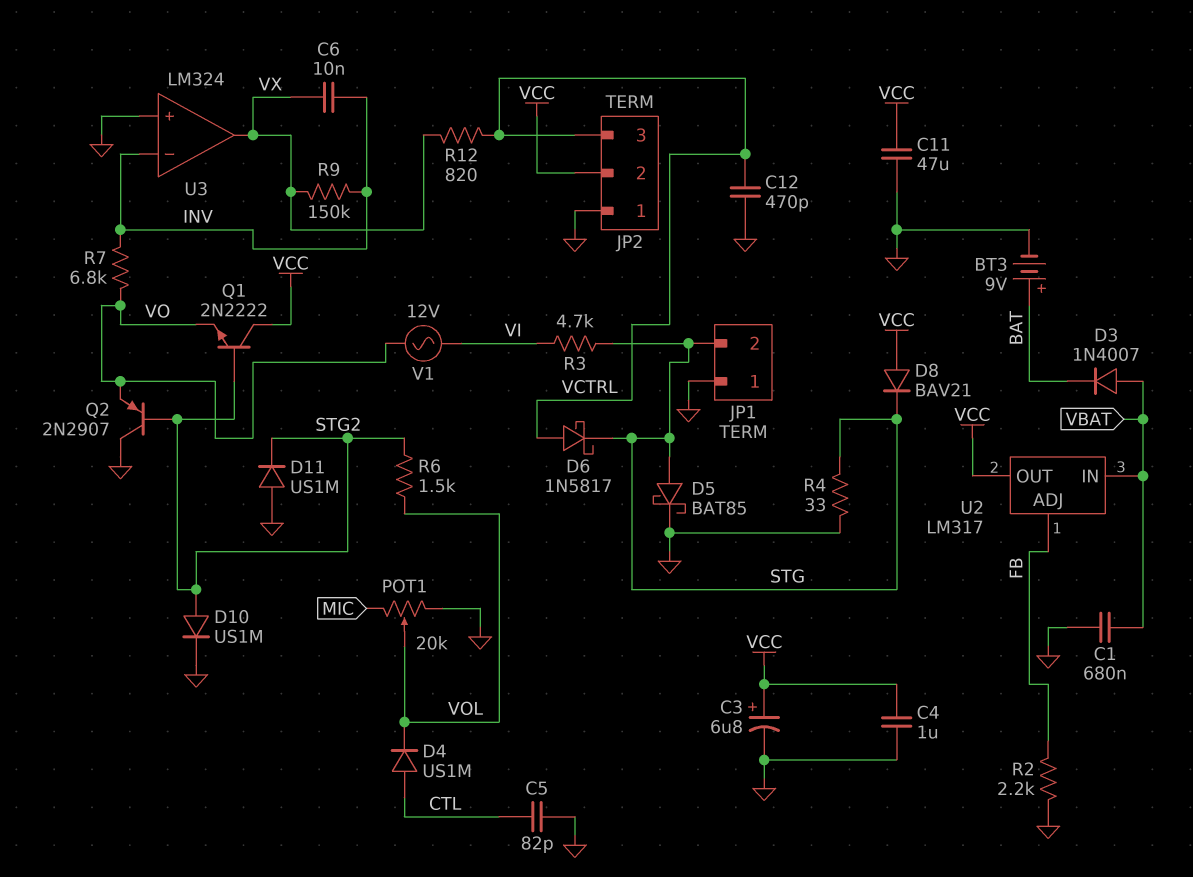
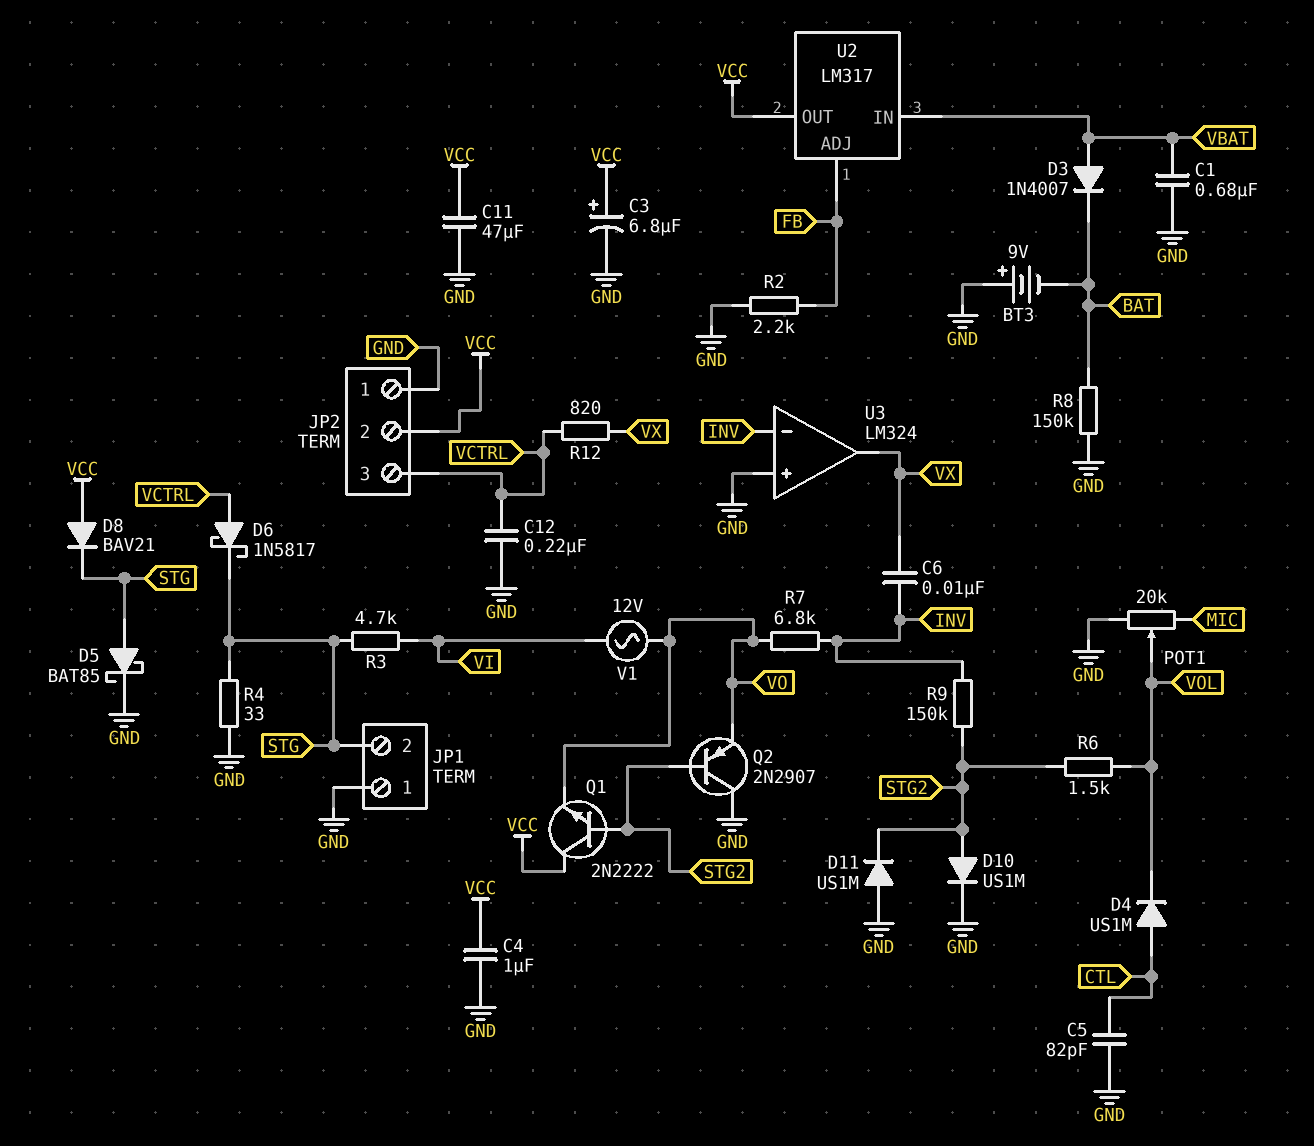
BT3: 9V (plus BAT, minus GND) -> 9V (plus GND, minus BAT)
C12: 470pF (GND, VCTRL) -> 220nF (GND, VCTRL)
R8: none -> 150k (BAT, GND)
R9: 150k (INV, VX) -> 150k (INV, STG2)

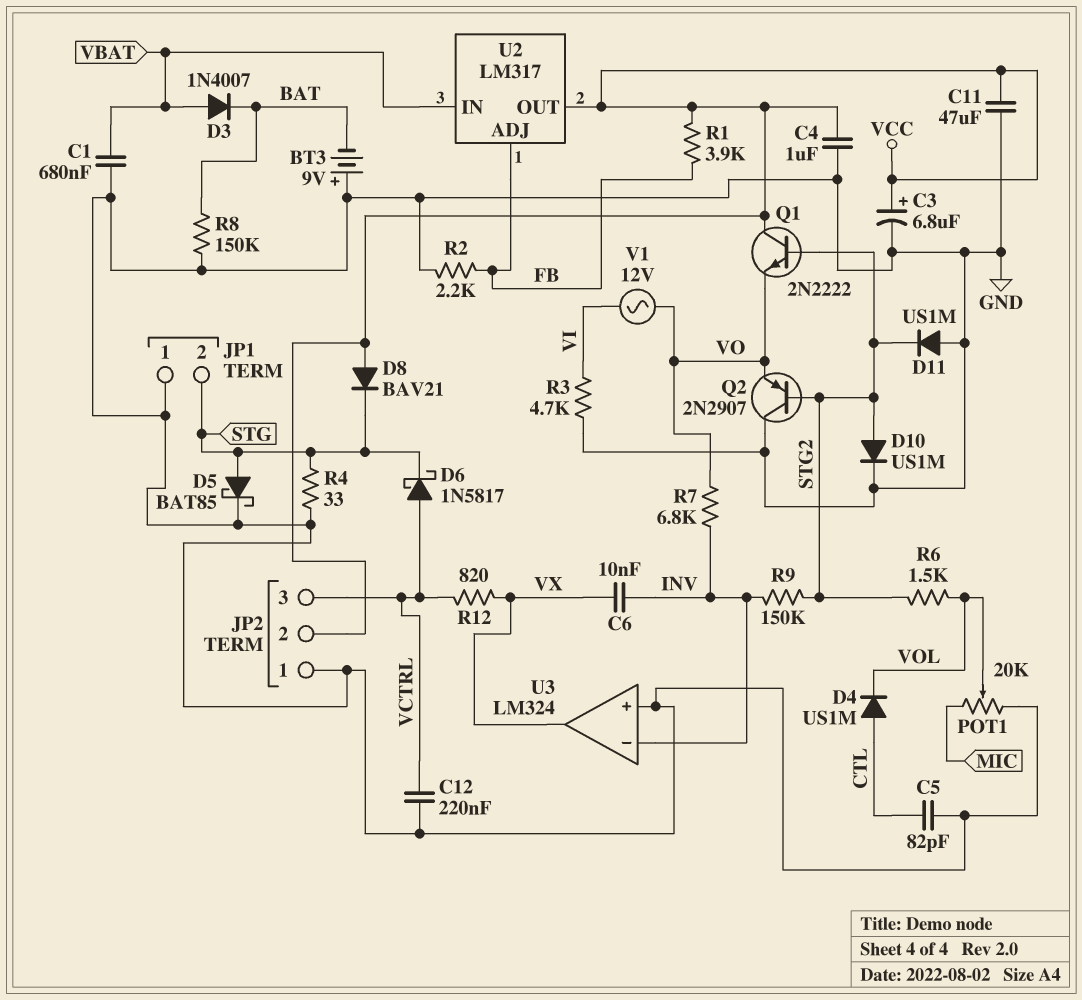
R1: none -> 3.9k (FB, VCC)
R3: 4.7k (STG, VI) -> 4.7k (GND, VI)

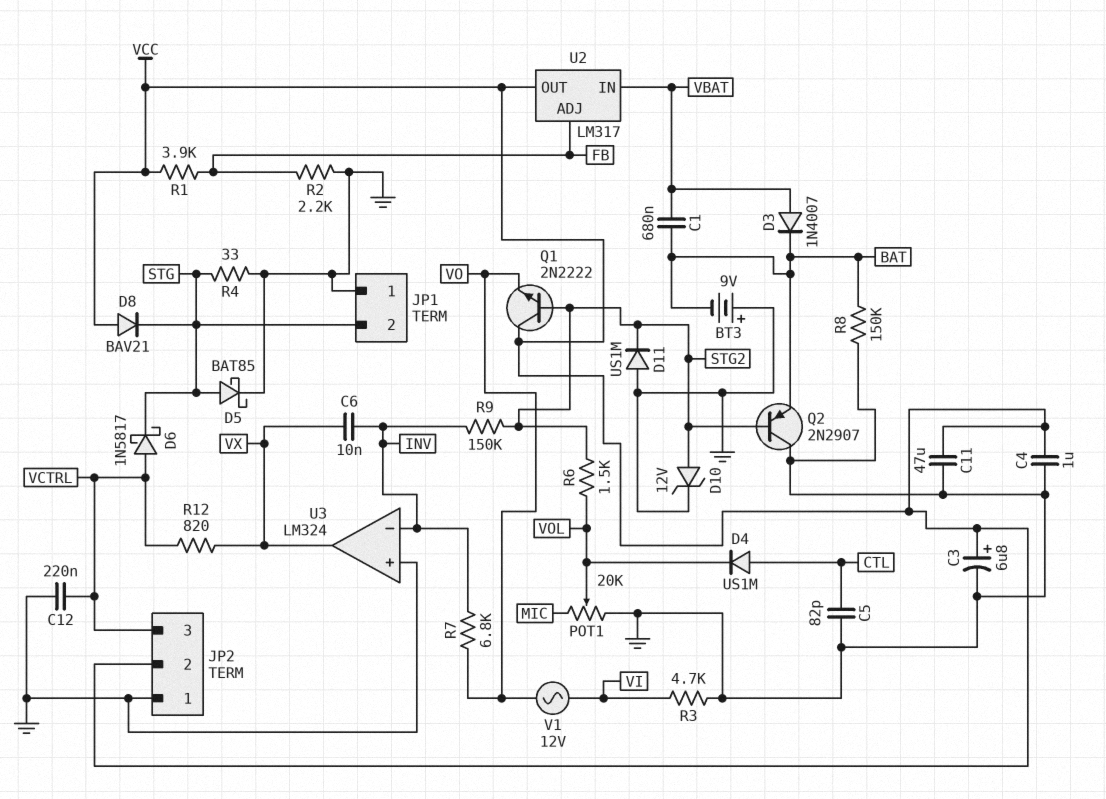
C1: 680nF (GND, VBAT) -> 680nF (BAT, VBAT)
D10: diode US1M (A STG2, K GND) -> zener 12V (A STG2, K GND)
Q2: PNP 2N2907 (B STG2, C GND, E VO) -> PNP 2N2907 (B STG2, C GND, E BAT)

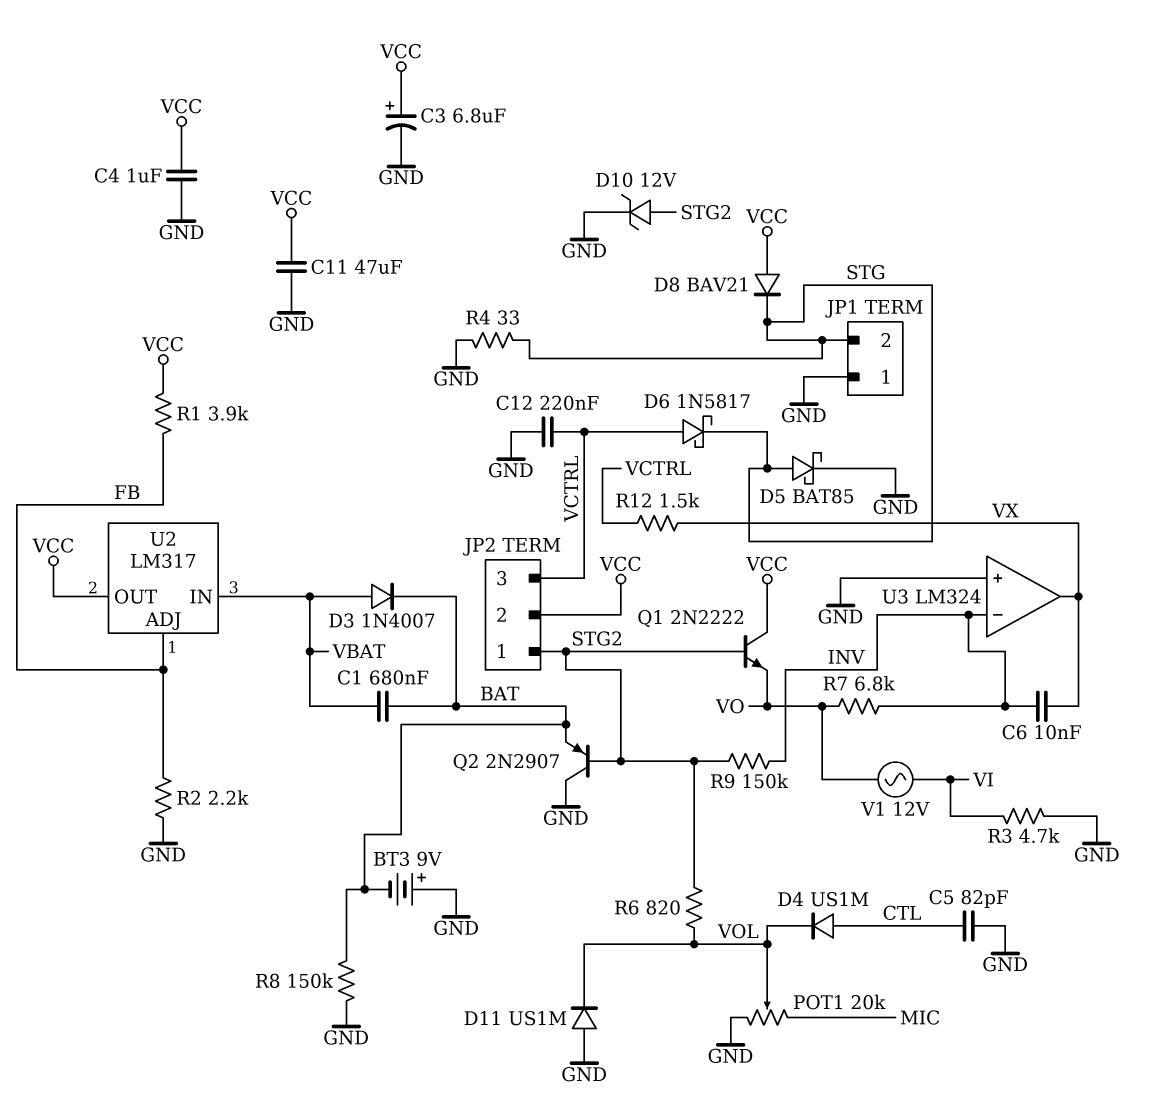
D11: diode US1M (A GND, K STG2) -> diode US1M (A GND, K VOL)
JP2 pin 1: GND -> STG2
R6: 1.5k (STG2, VOL) -> 820 (STG2, VOL)
R12: 820 (VCTRL, VX) -> 1.5k (VCTRL, VX)

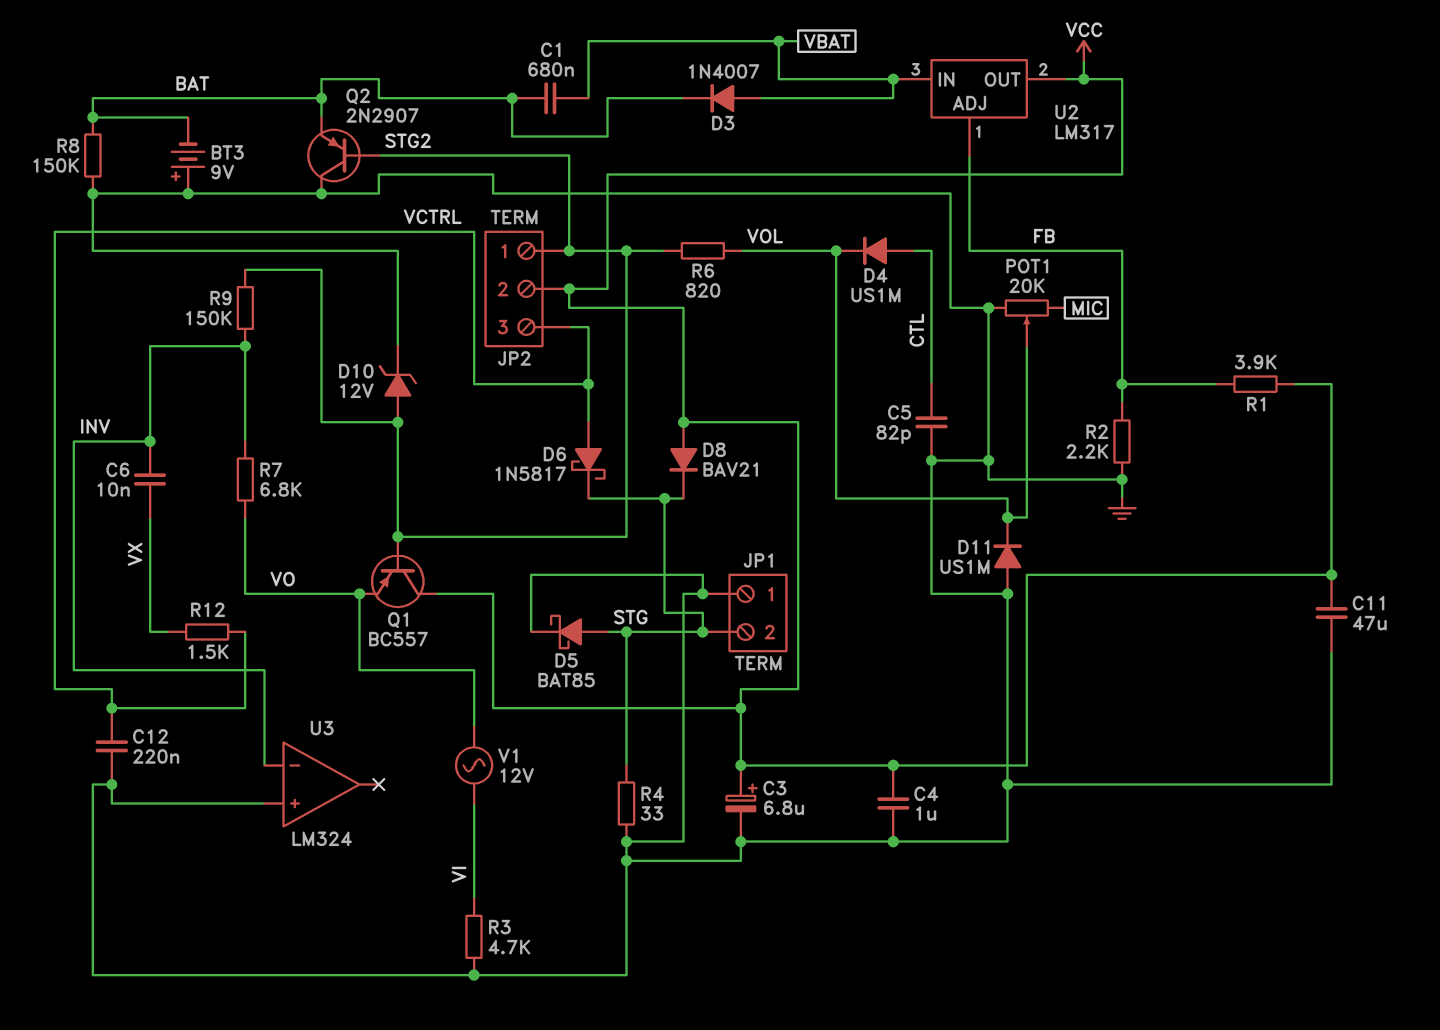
Q1: NPN 2N2222 (B STG2, C VCC, E VO) -> PNP BC557 (B STG2, C VCC, E VO)
U3 pin out: VX -> none

